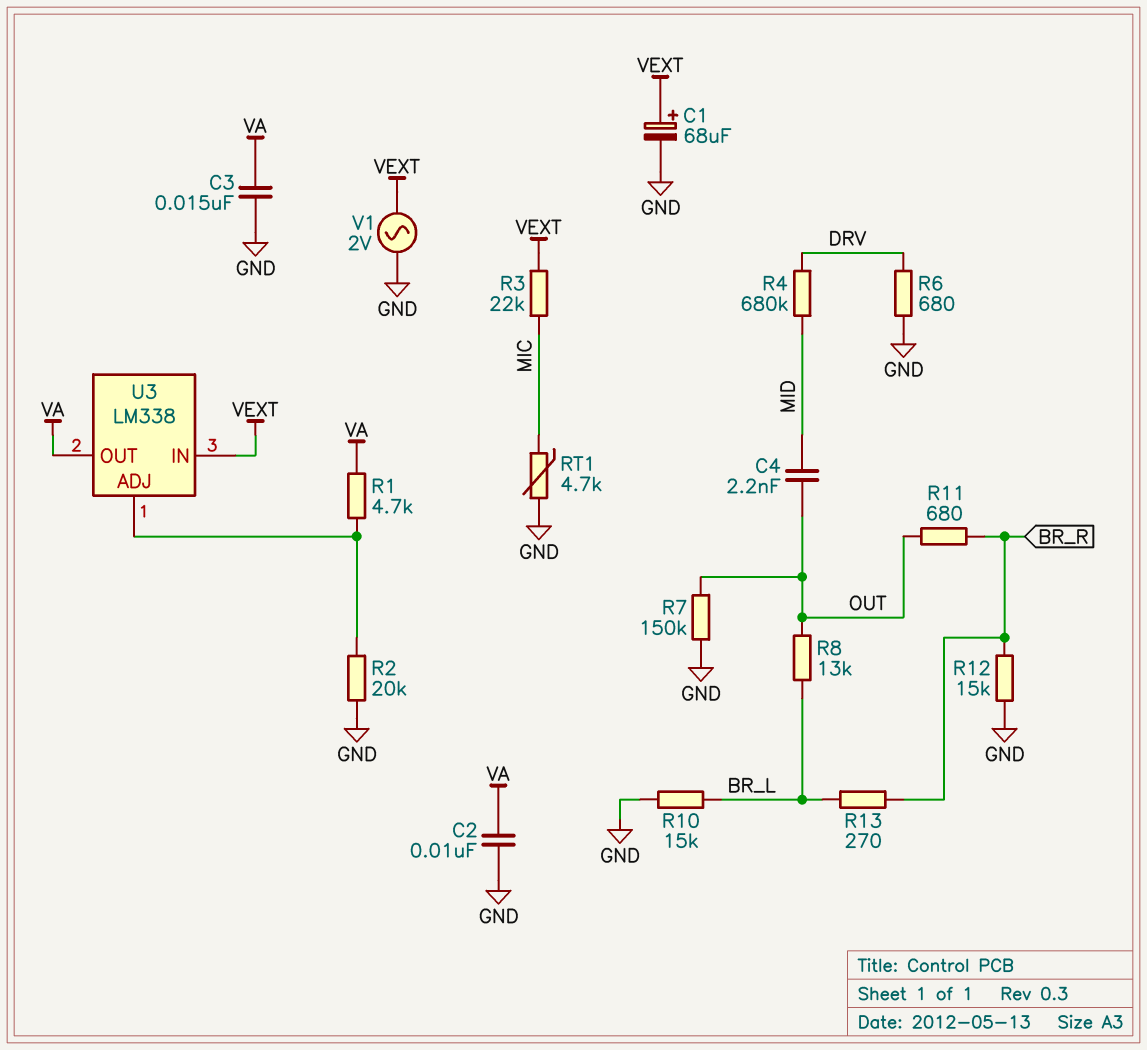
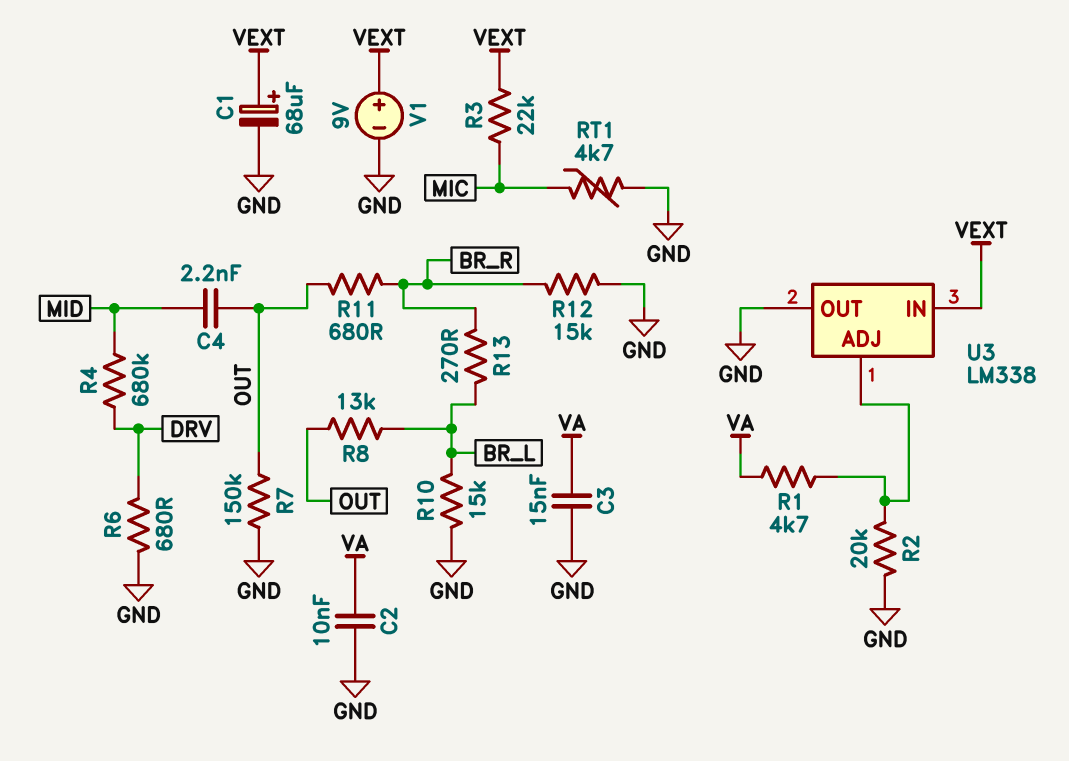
U3 pin OUT: VA -> GND
V1: AC 2V (GND, VEXT) -> 9V (plus VEXT, minus GND)

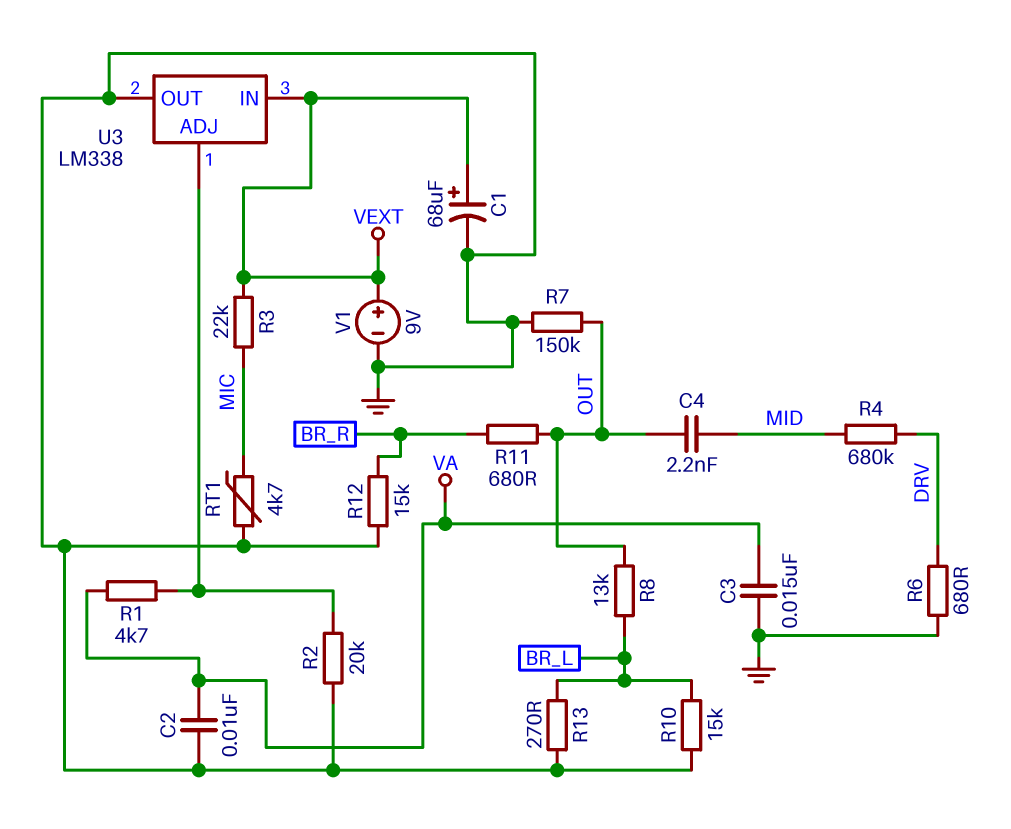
R13: 270 (BR_L, BR_R) -> 270 (BR_L, GND)

